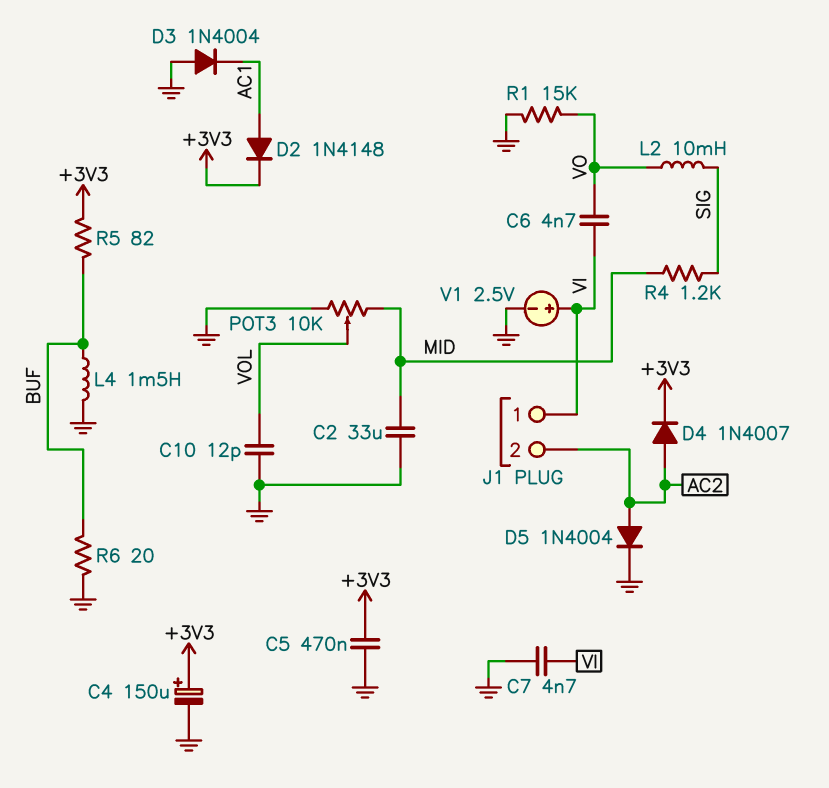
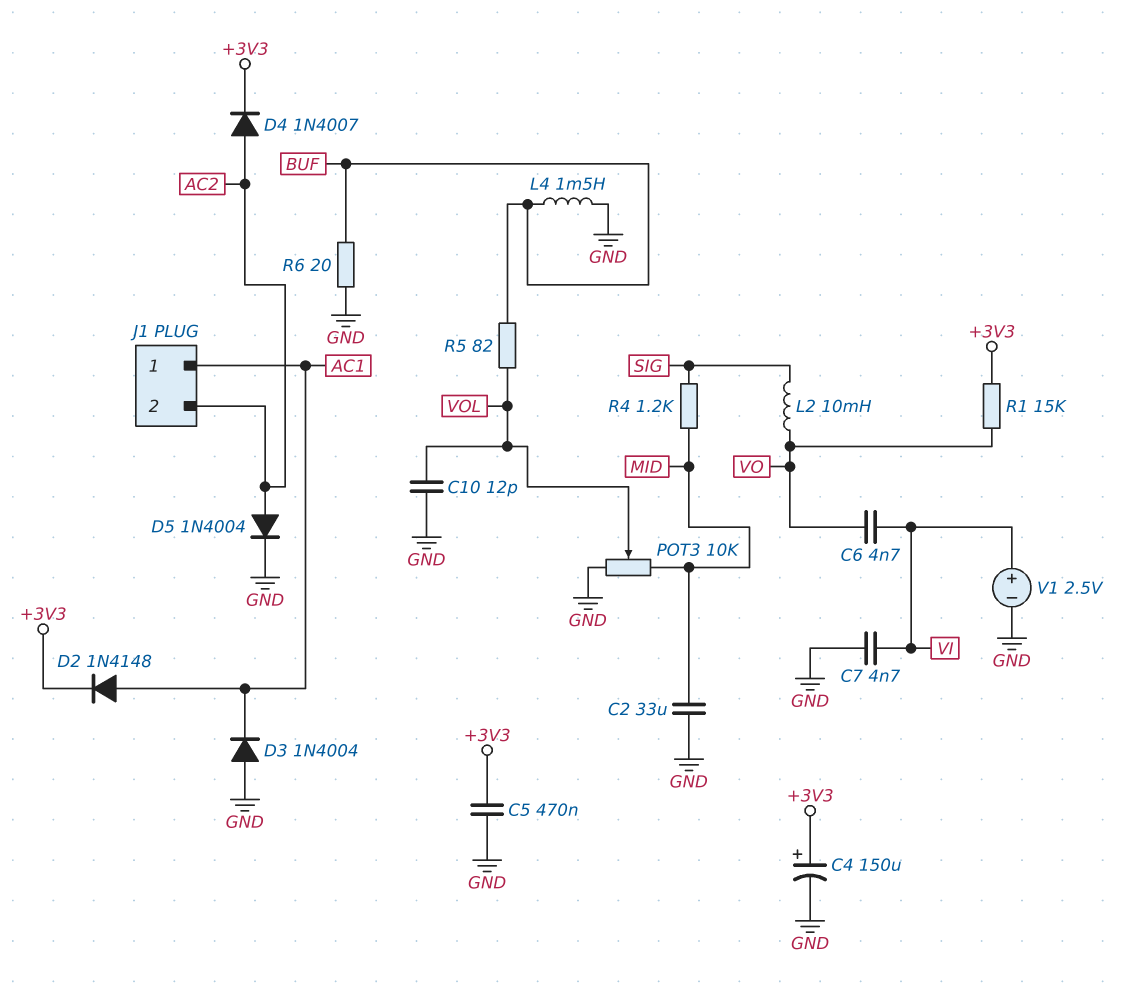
J1 pin 1: VI -> AC1
R1: 15k (GND, VO) -> 15k (+3V3, VO)
R5: 82 (+3V3, BUF) -> 82 (BUF, VOL)

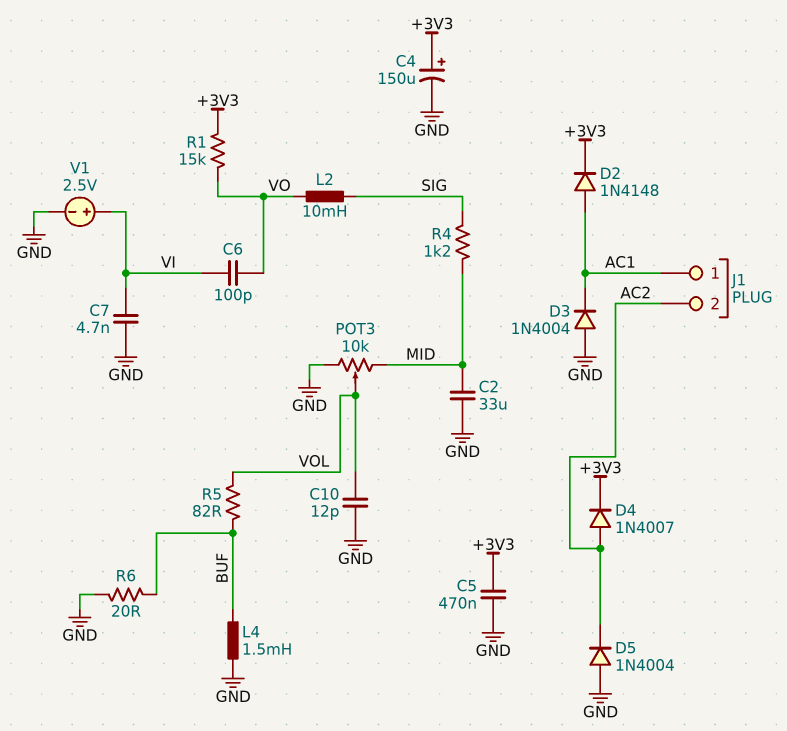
C6: 4.7nF (VI, VO) -> 100pF (VI, VO)
D5: diode 1N4004 (A AC2, K GND) -> diode 1N4004 (A GND, K AC2)

